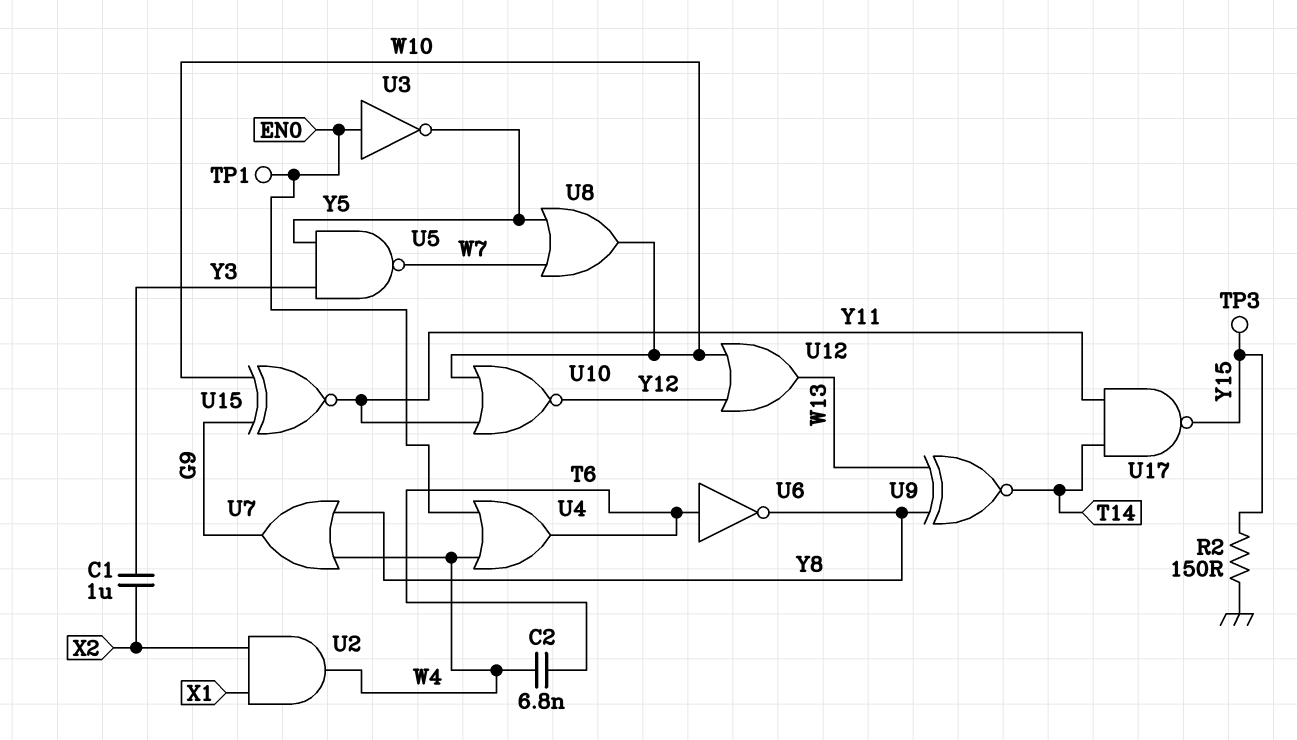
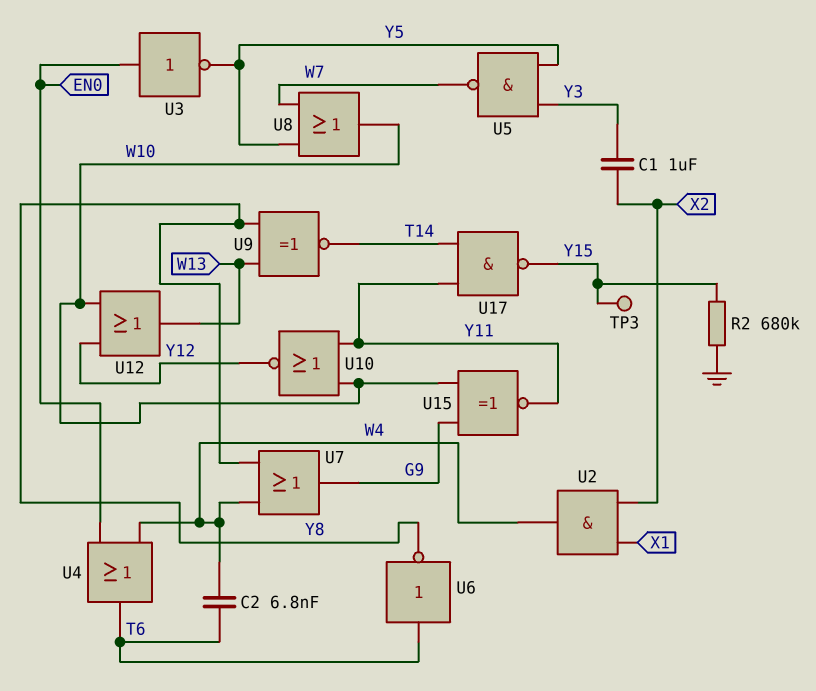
R2: 150 (GND, Y15) -> 680k (GND, Y15)
TP1: test point (EN0) -> none

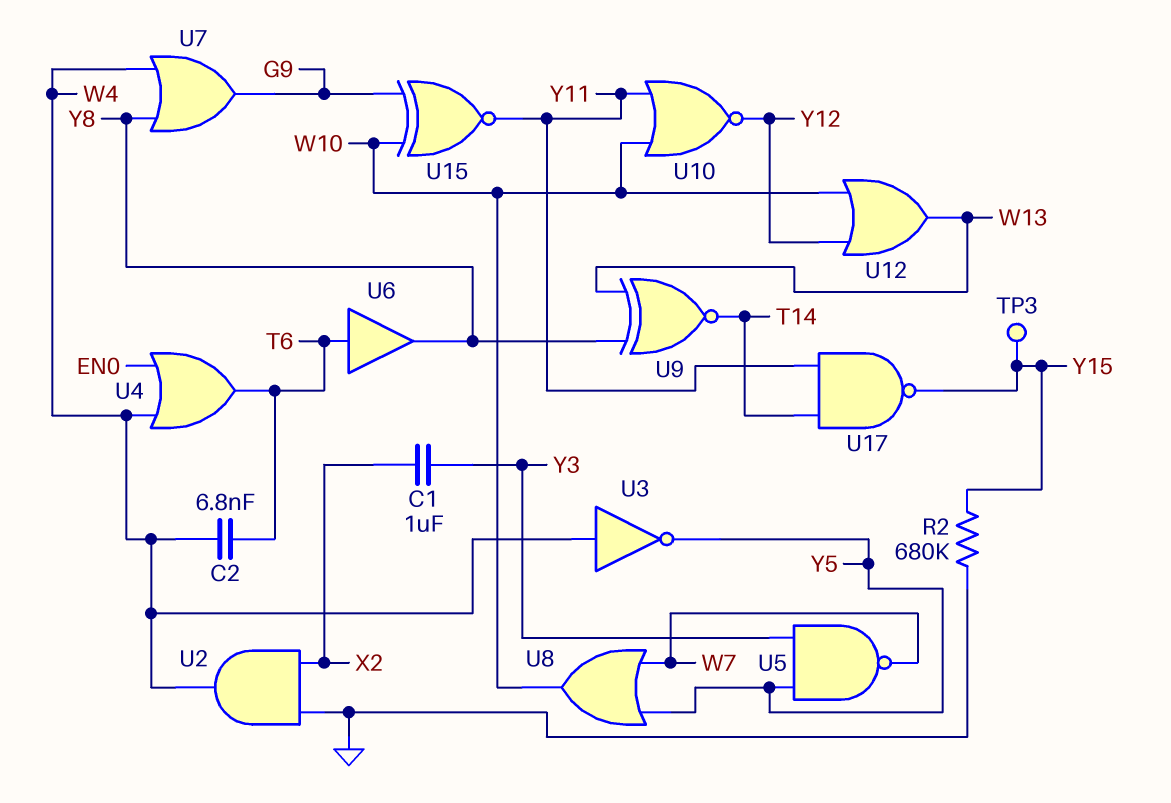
U2: AND (in X1, in X2, out W4) -> AND (in GND, in X2, out W4)
U3: NOT (in EN0, out Y5) -> NOT (in W4, out Y5)
U6: NOT (in T6, out Y8) -> buffer (in T6, out Y8)

